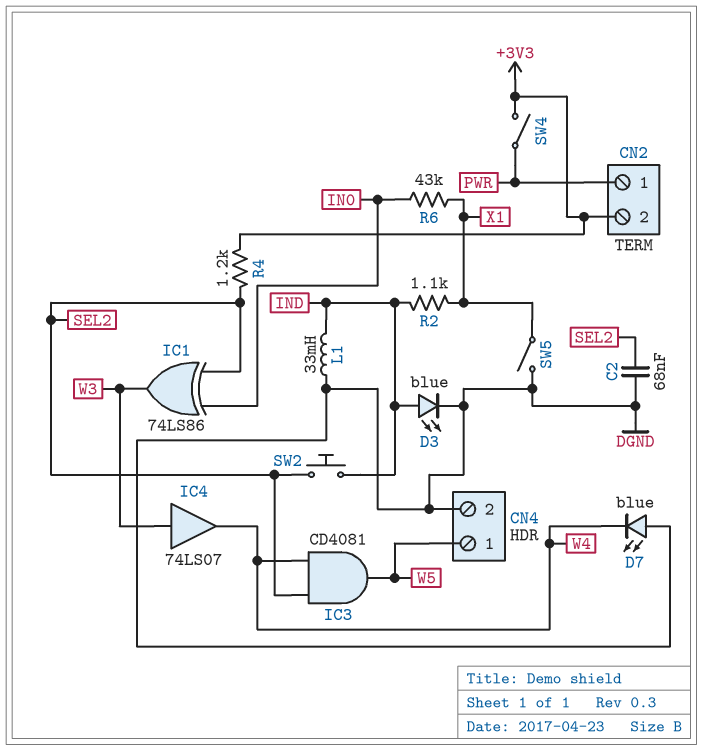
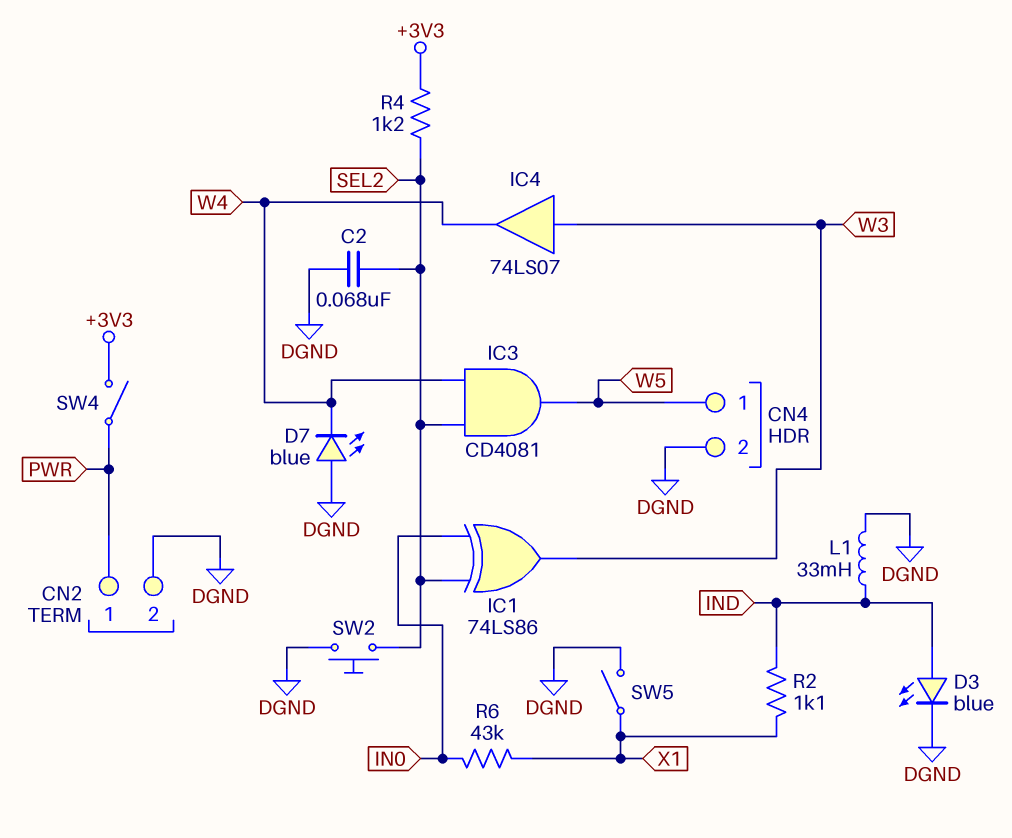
CN2 pin 2: +3V3 -> DGND
SW2: button (IND, SEL2) -> button (DGND, SEL2)

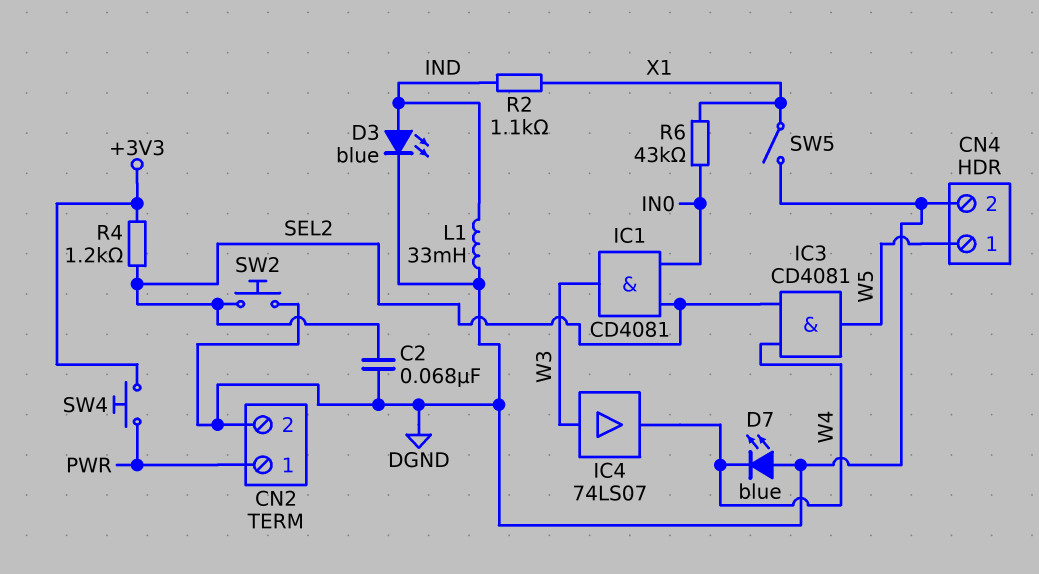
IC1: XOR 74LS86 (in IN0, in SEL2, out W3) -> AND CD4081 (in IN0, in SEL2, out W3)
SW4: switch (+3V3, PWR) -> button (+3V3, PWR)

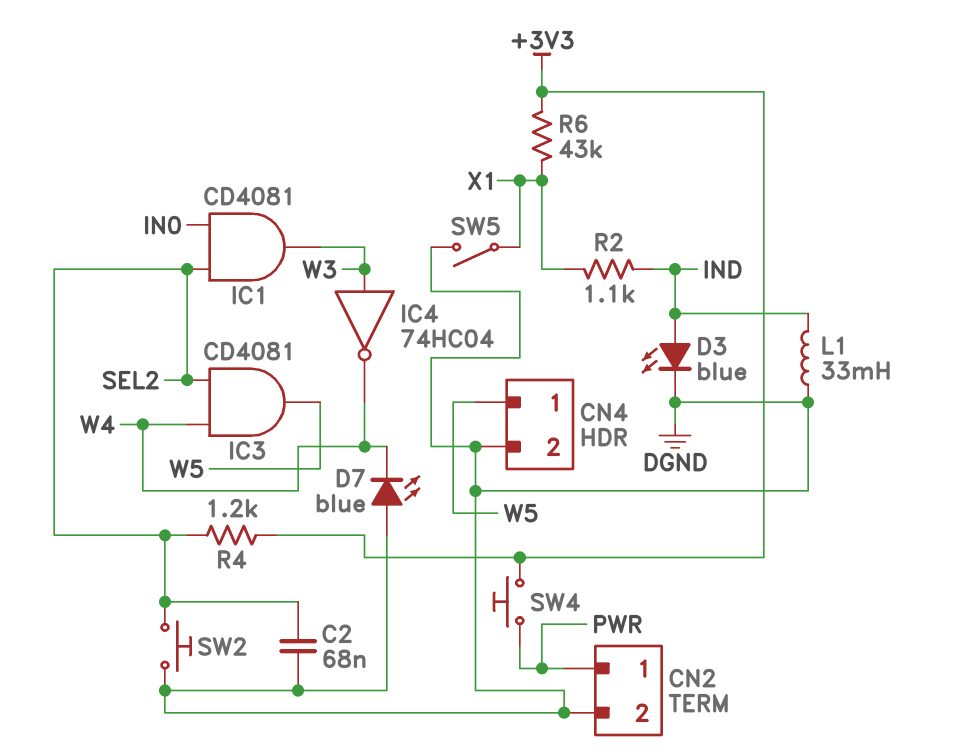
IC4: buffer 74LS07 (in W3, out W4) -> NOT 74HC04 (in W3, out W4)
R6: 43k (IN0, X1) -> 43k (+3V3, X1)

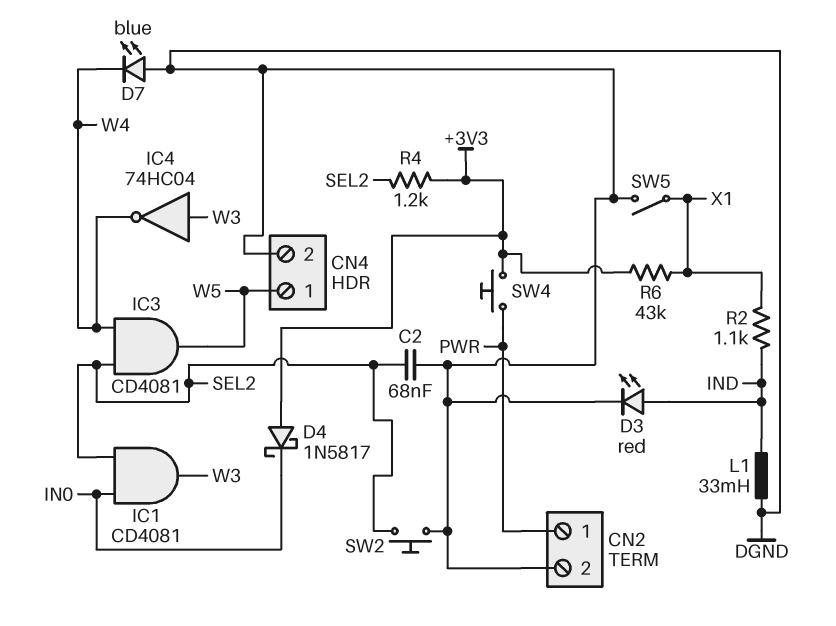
D3: LED blue (A IND, K DGND) -> LED red (A IND, K DGND)
D4: none -> schottky 1N5817 (A +3V3, K IN0)

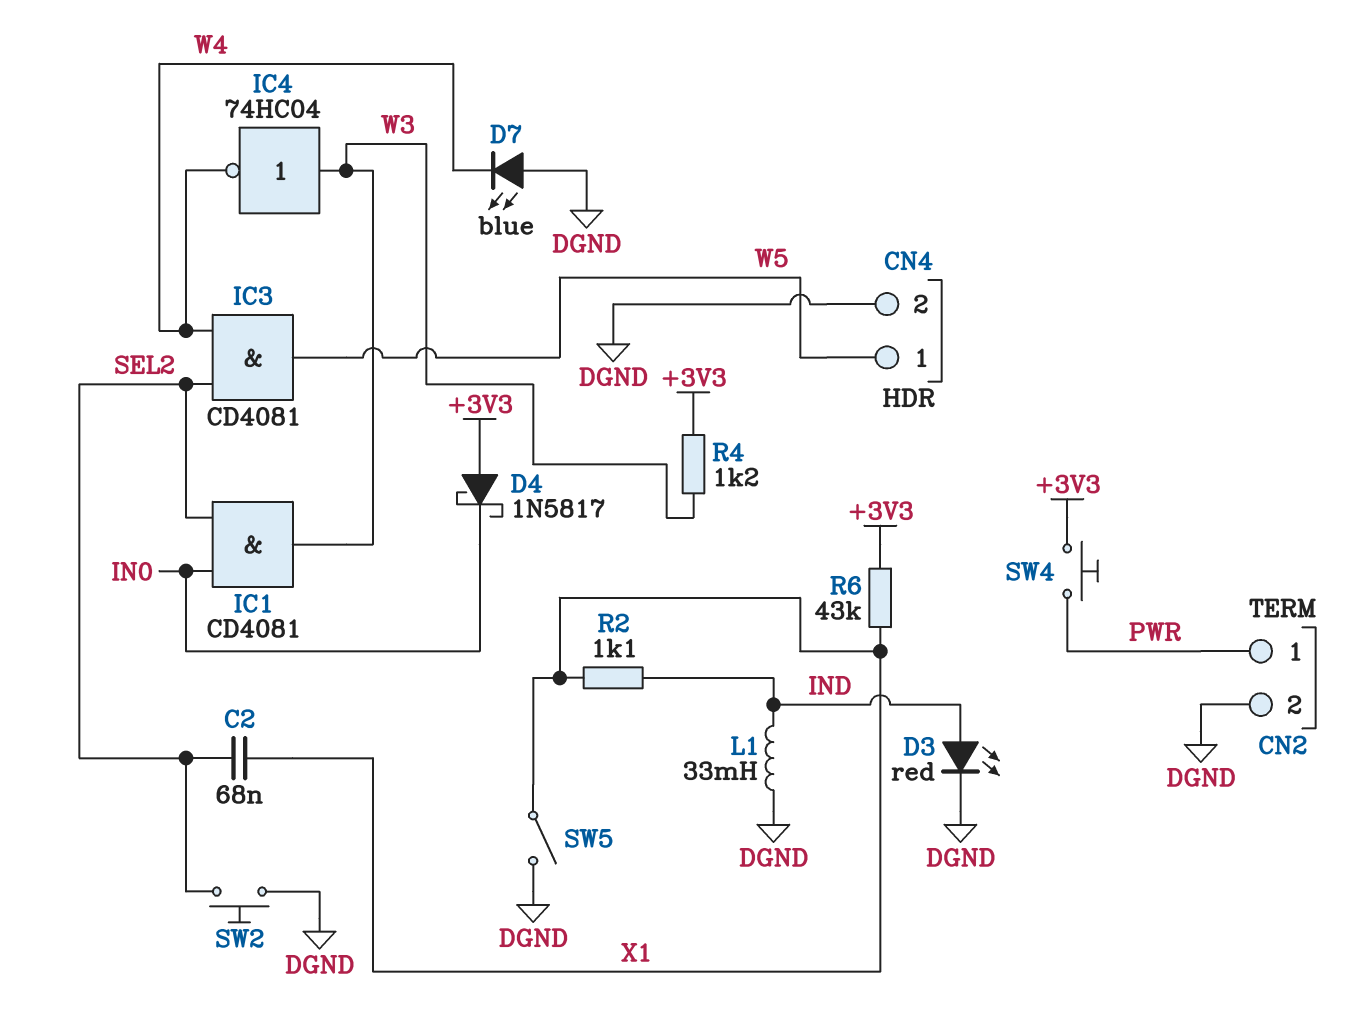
C2: 68nF (DGND, SEL2) -> 68nF (SEL2, X1)
R4: 1.2k (+3V3, SEL2) -> 1.2k (+3V3, W3)

